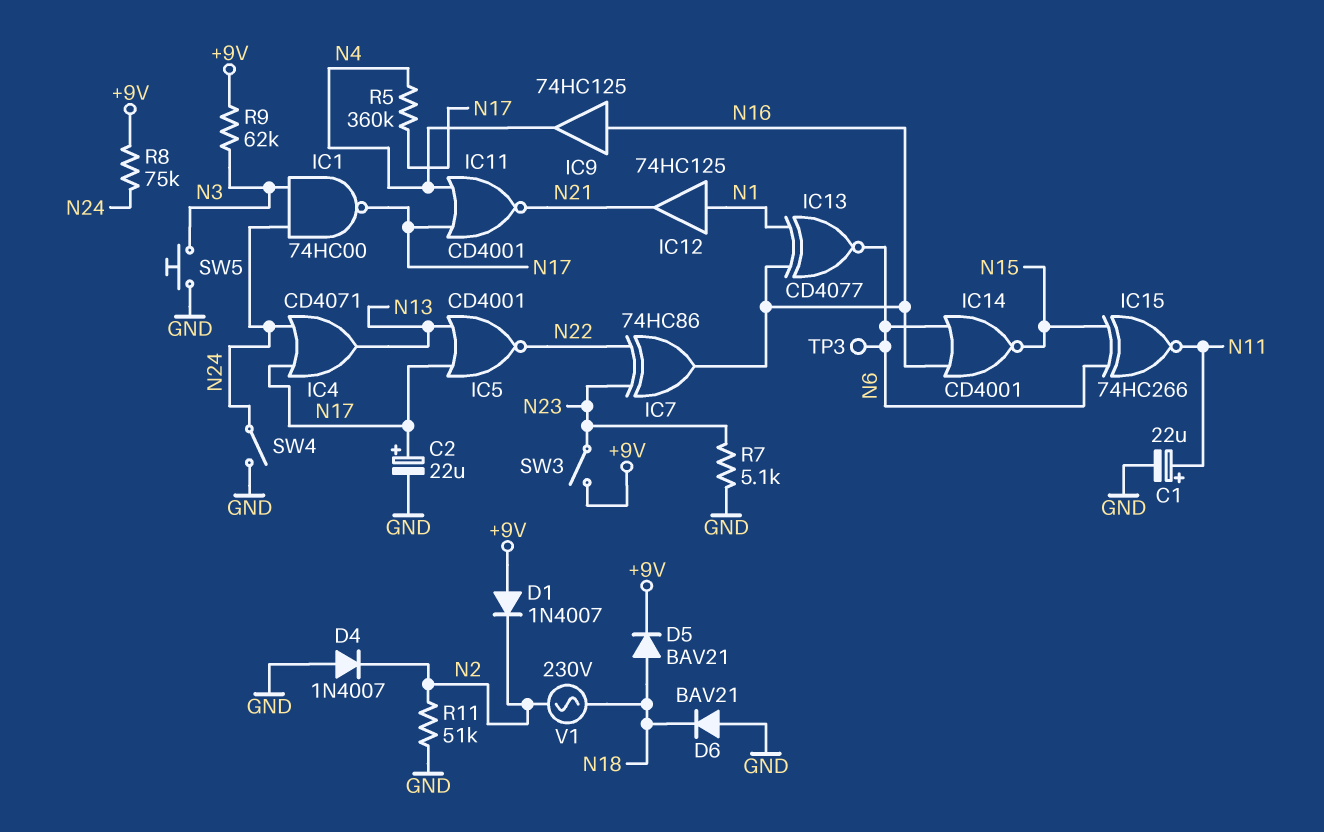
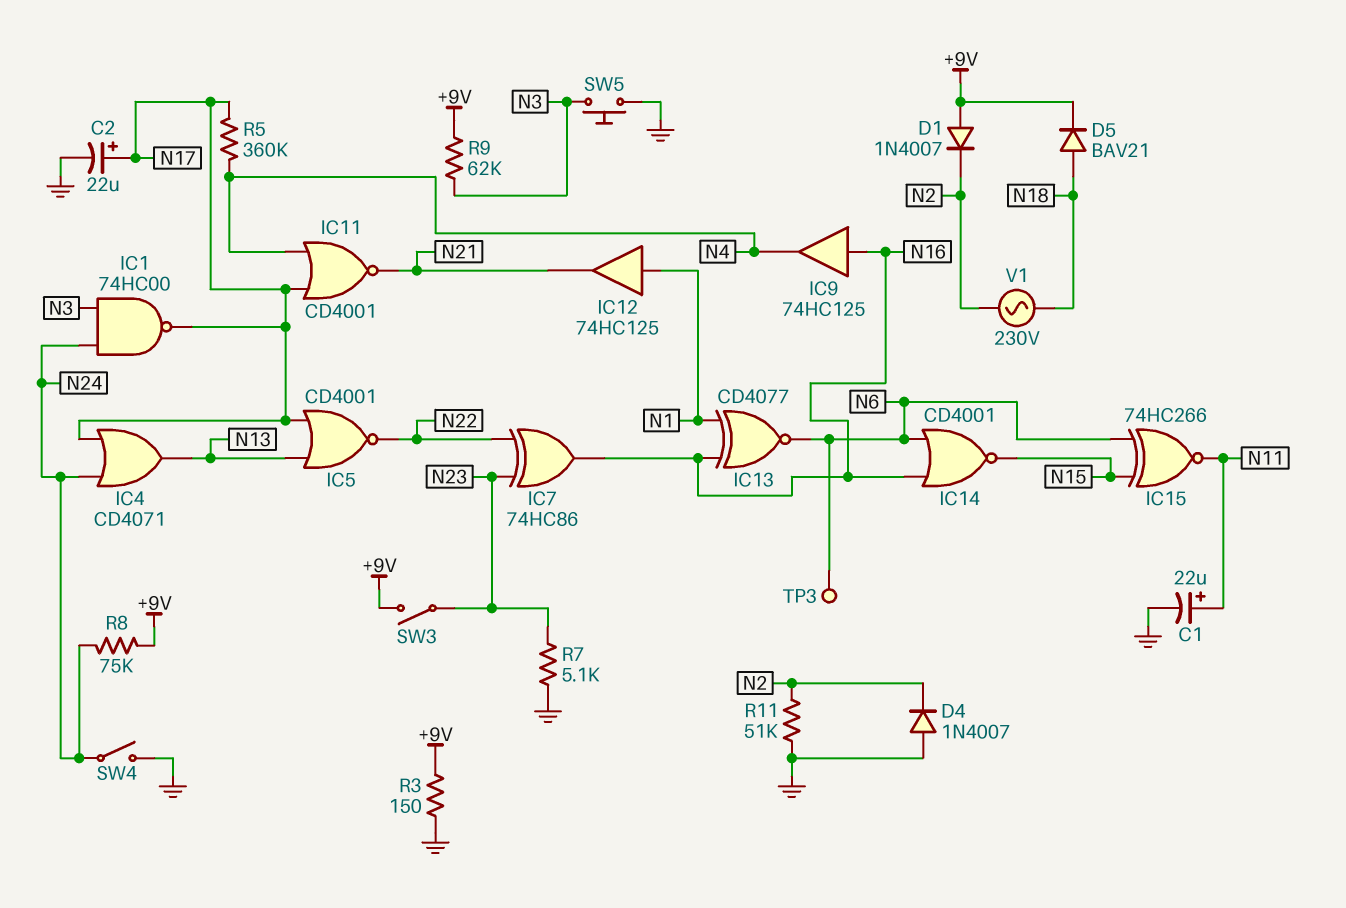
D6: diode BAV21 (A GND, K N18) -> none
R3: none -> 150 (+9V, GND)

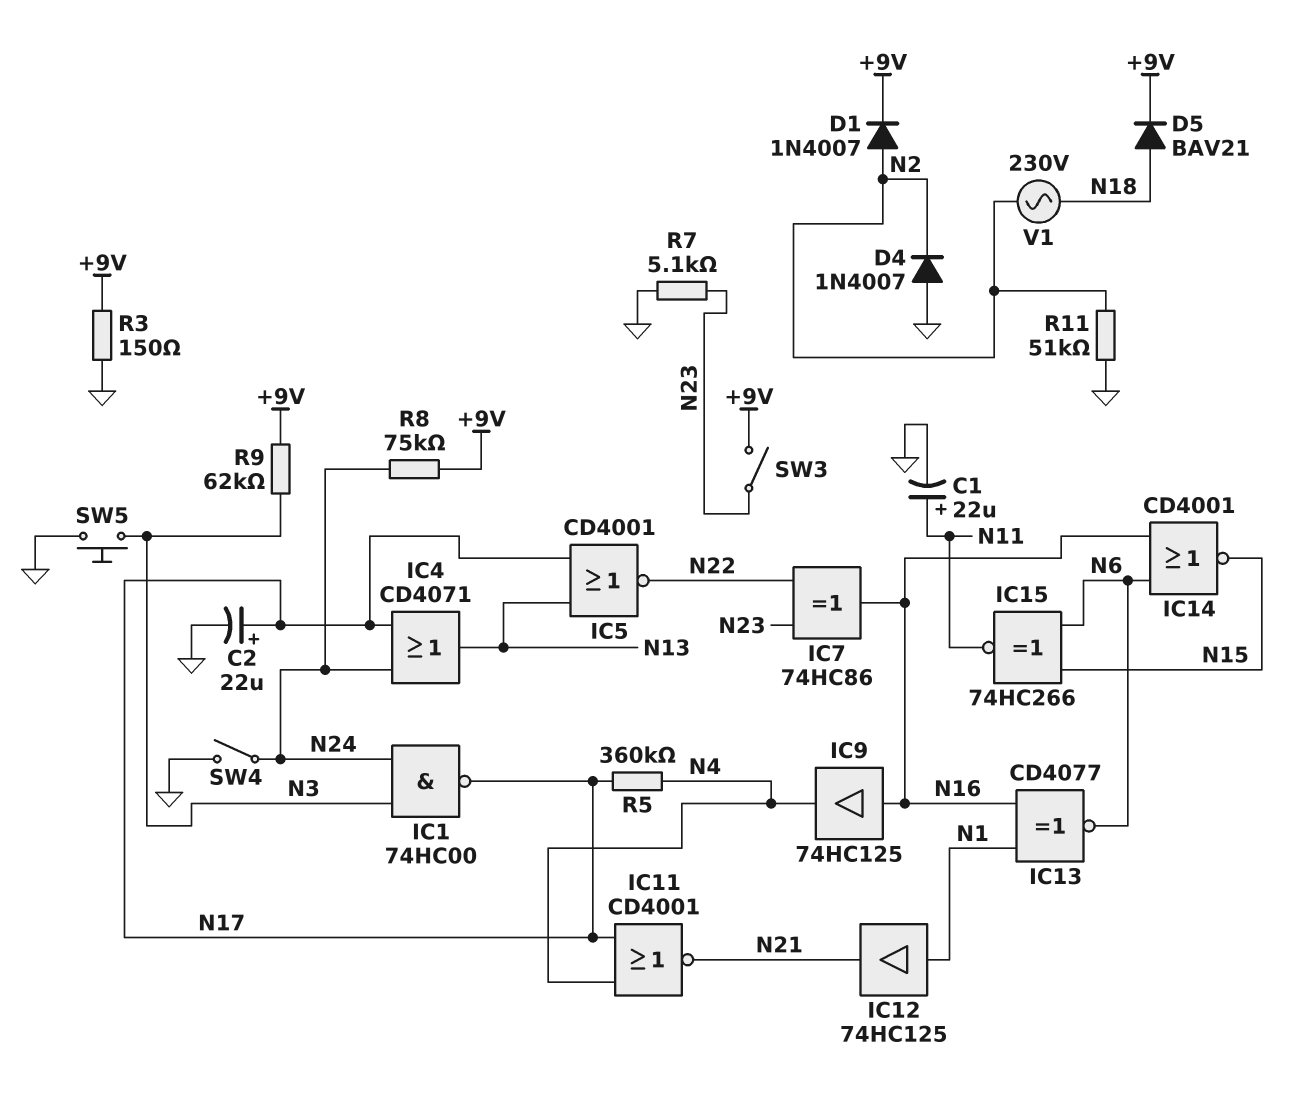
D1: diode 1N4007 (A +9V, K N2) -> diode 1N4007 (A N2, K +9V)
TP3: test point (N6) -> none

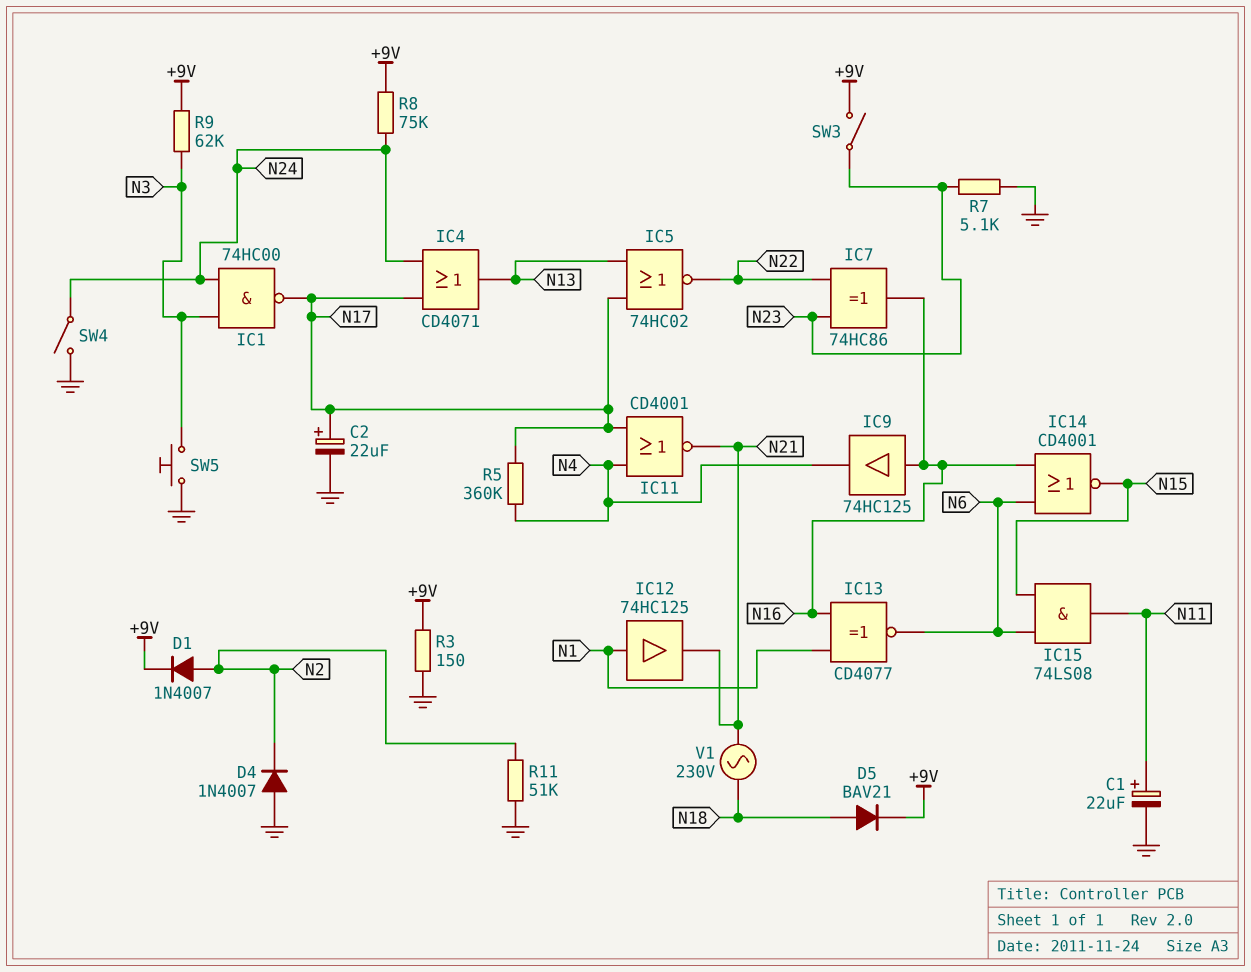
IC5: NOR CD4001 (in N13, in N17, out N22) -> NOR 74HC02 (in N13, in N17, out N22)
IC15: XNOR 74HC266 (in N6, in N15, out N11) -> AND 74LS08 (in N6, in N15, out N11)
V1: AC 230V (N2, N18) -> AC 230V (N18, N21)

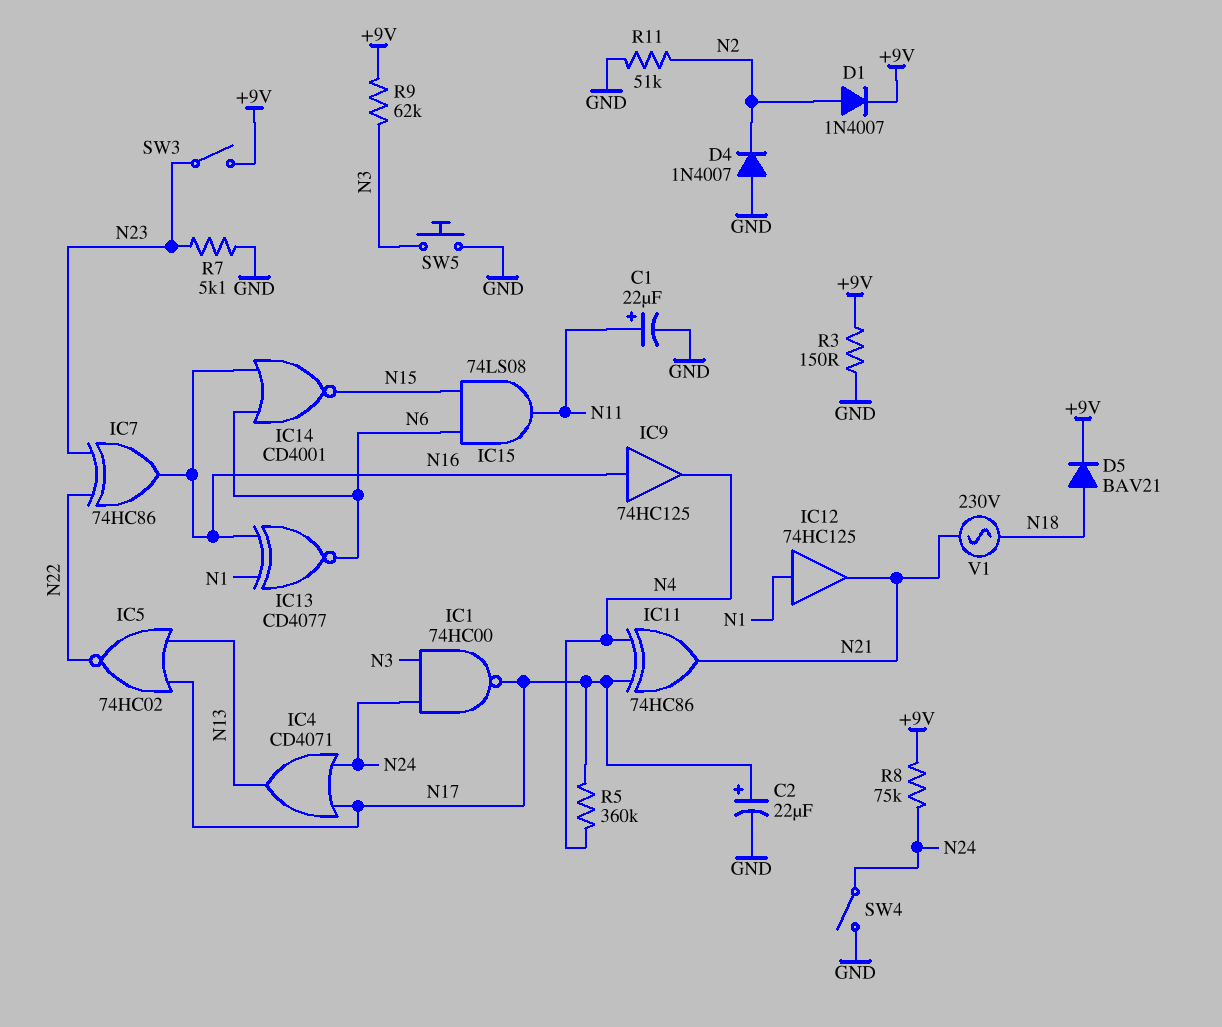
IC11: NOR CD4001 (in N4, in N17, out N21) -> XOR 74HC86 (in N4, in N17, out N21)

